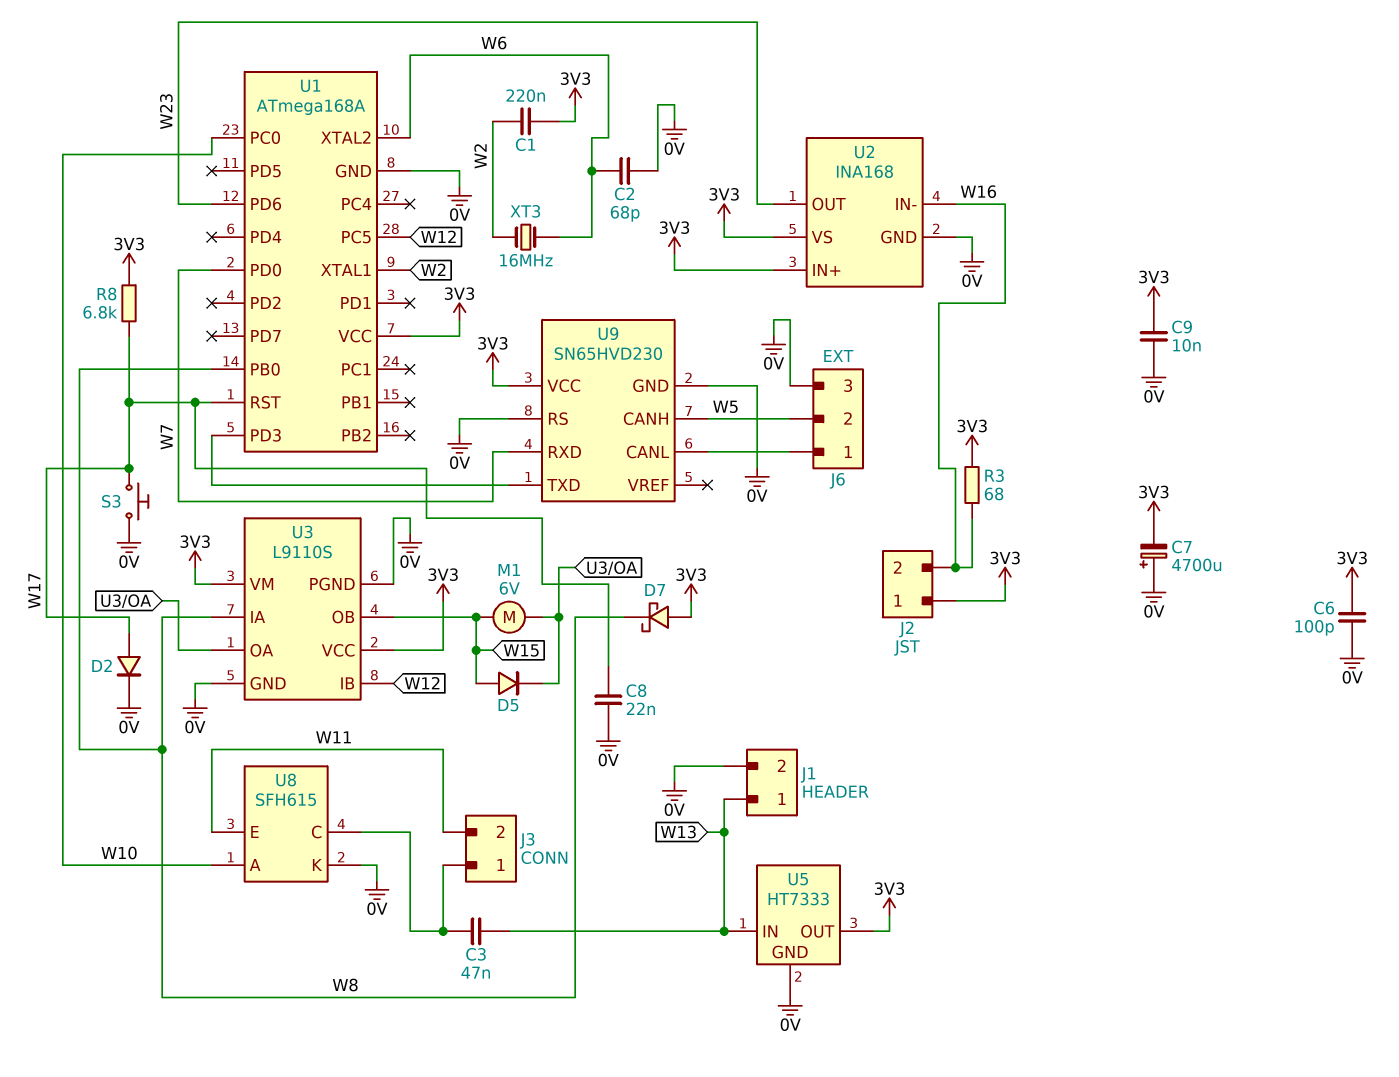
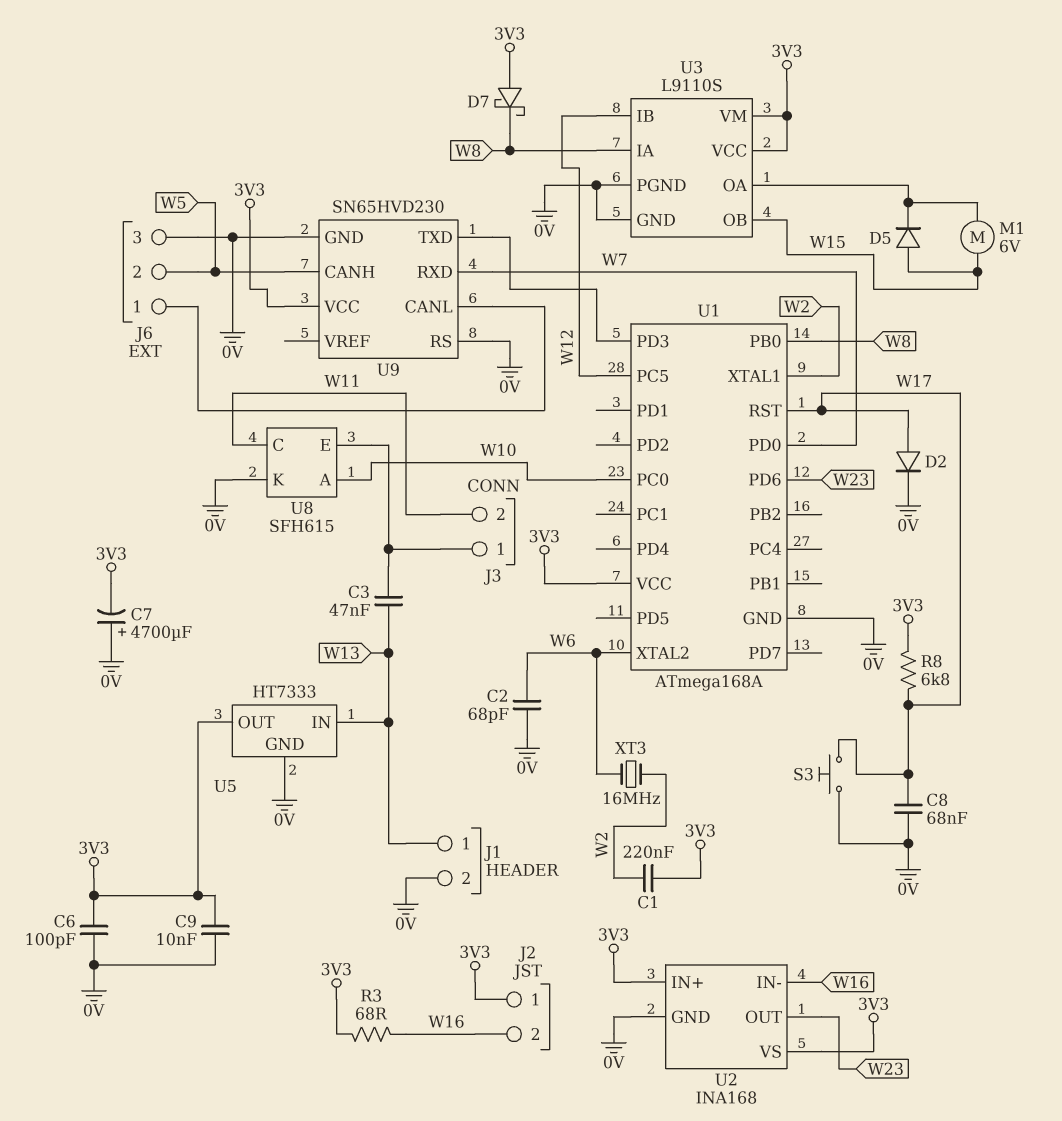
C8: 22nF (0V, W17) -> 68nF (0V, W17)
U8 pin C: J3/1 -> W11
U8 pin E: W11 -> J3/1

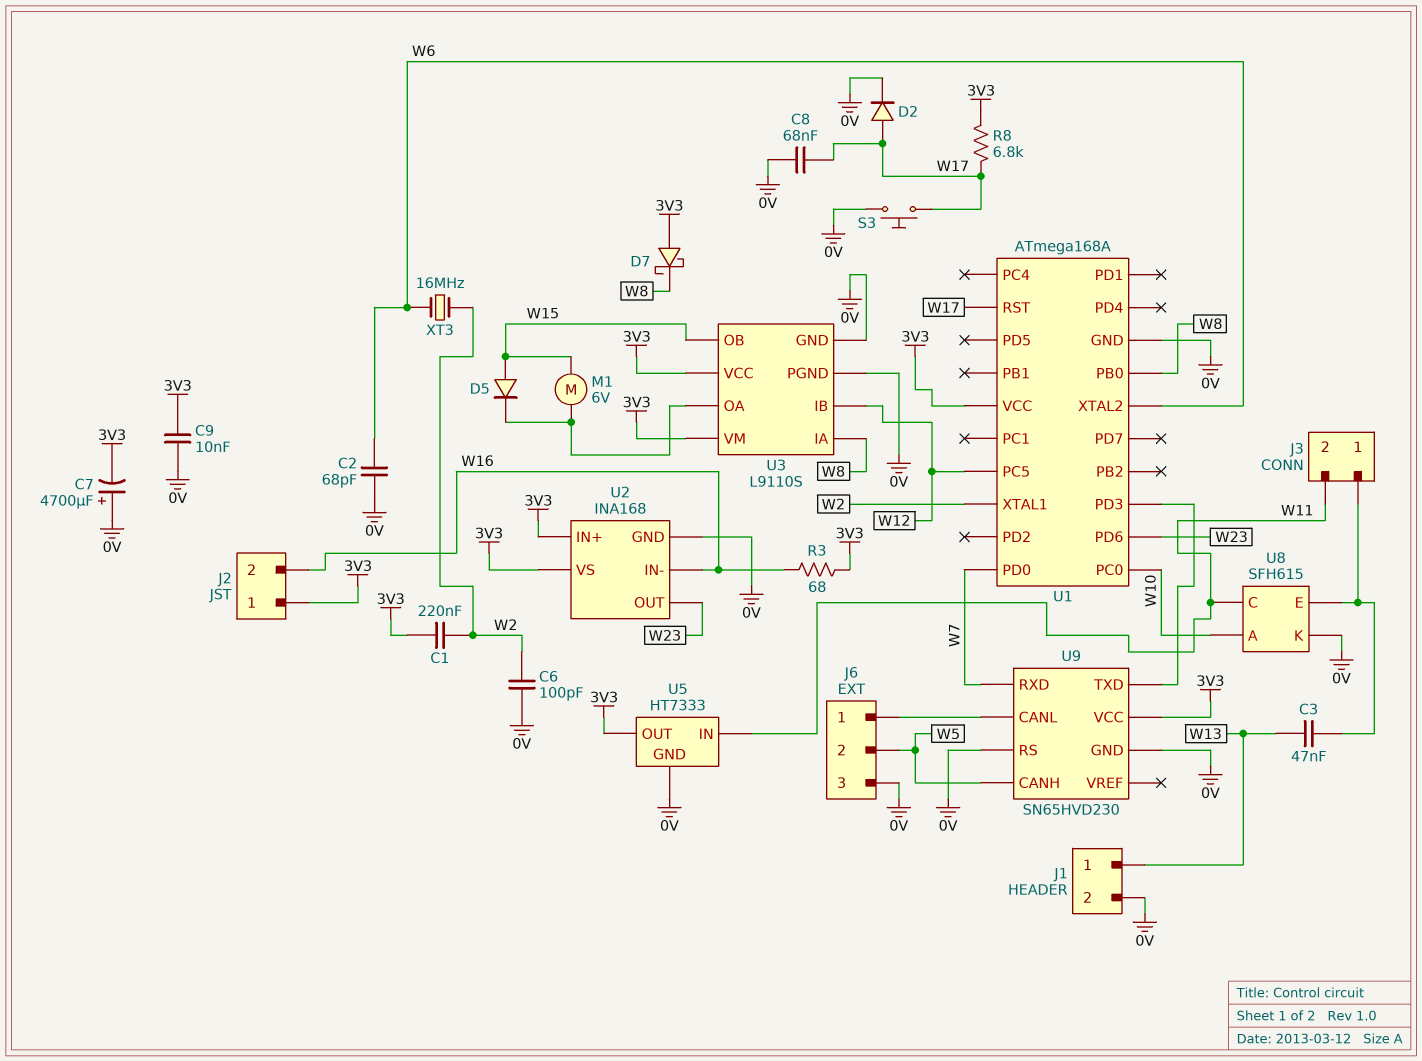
C6: 100pF (0V, 3V3) -> 100pF (0V, W2)
U5 pin IN: W13 -> W11

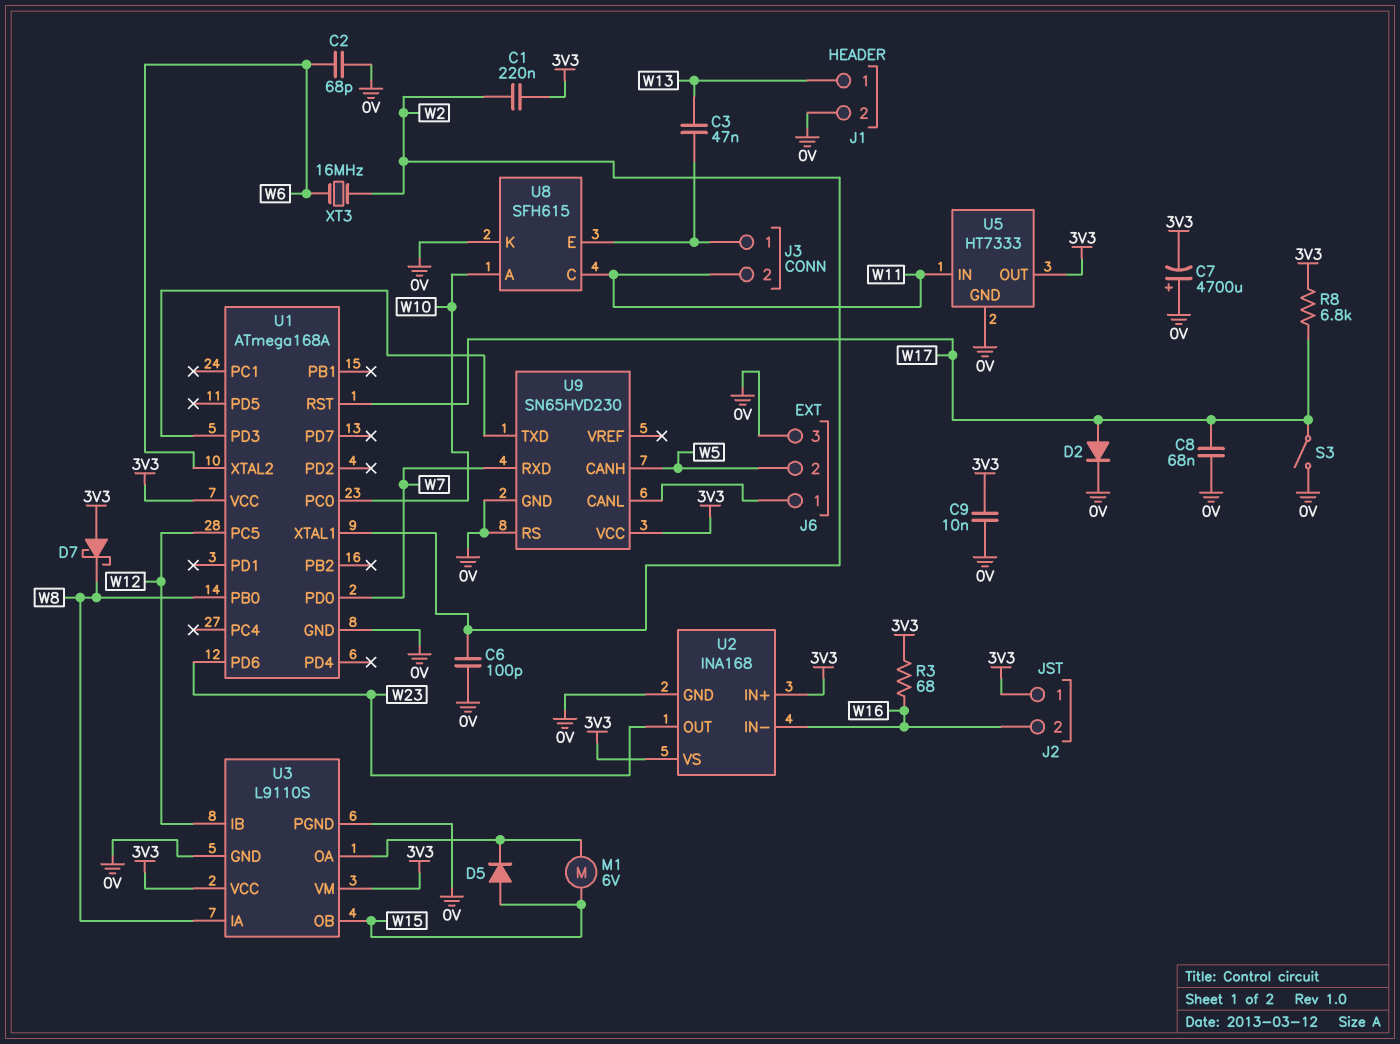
S3: button (0V, W17) -> switch (0V, W17)

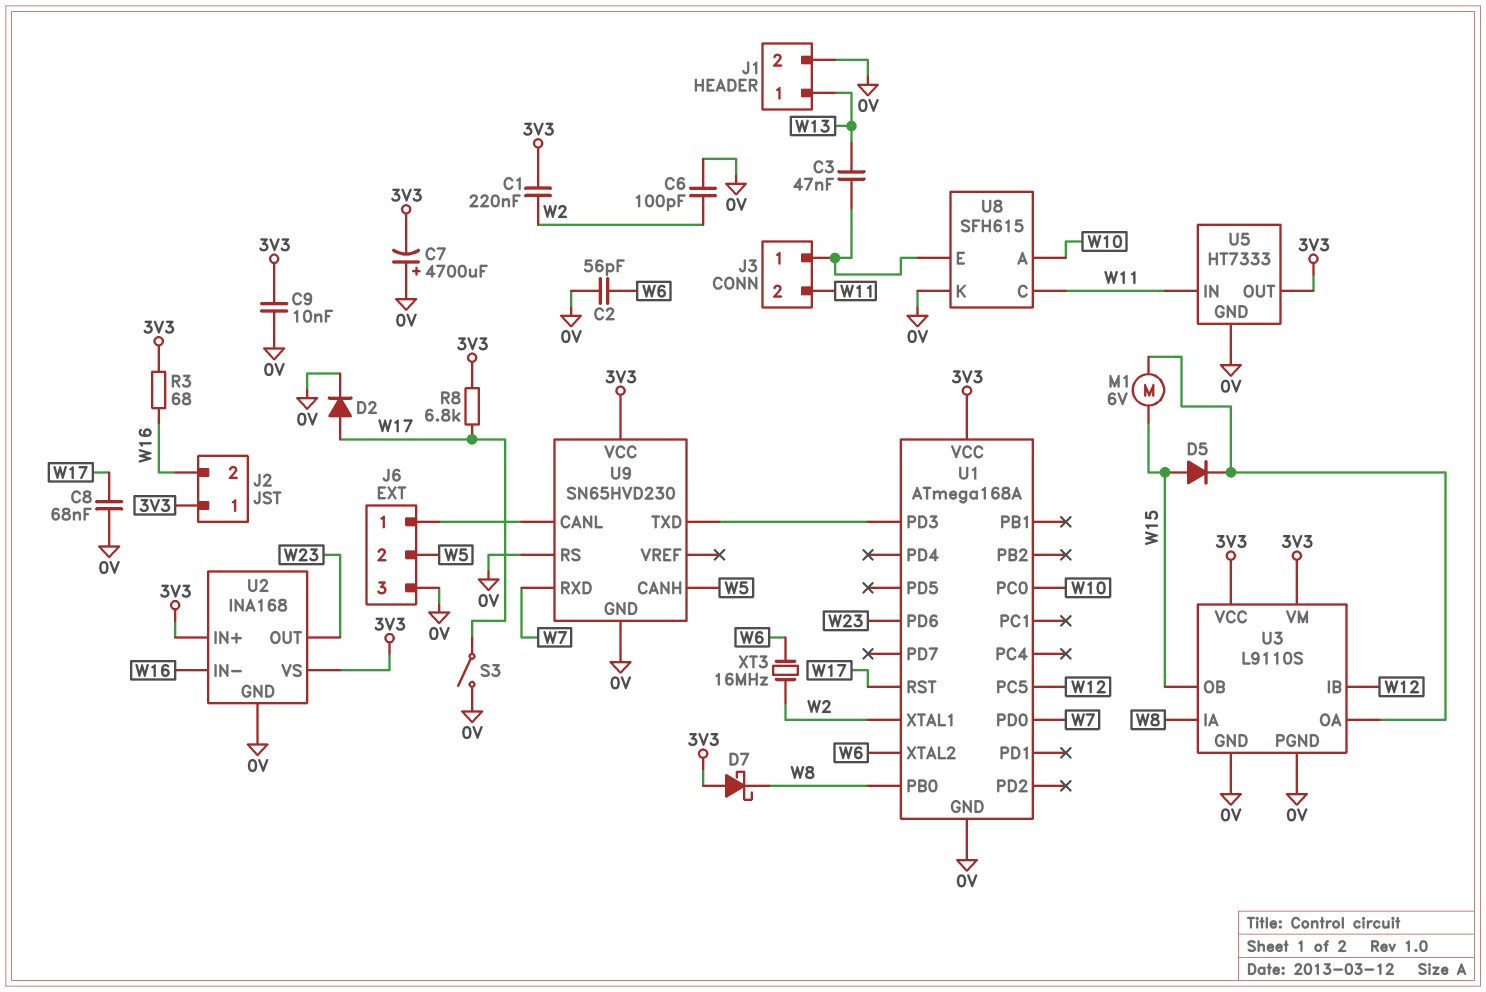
C2: 68pF (0V, W6) -> 56pF (0V, W6)

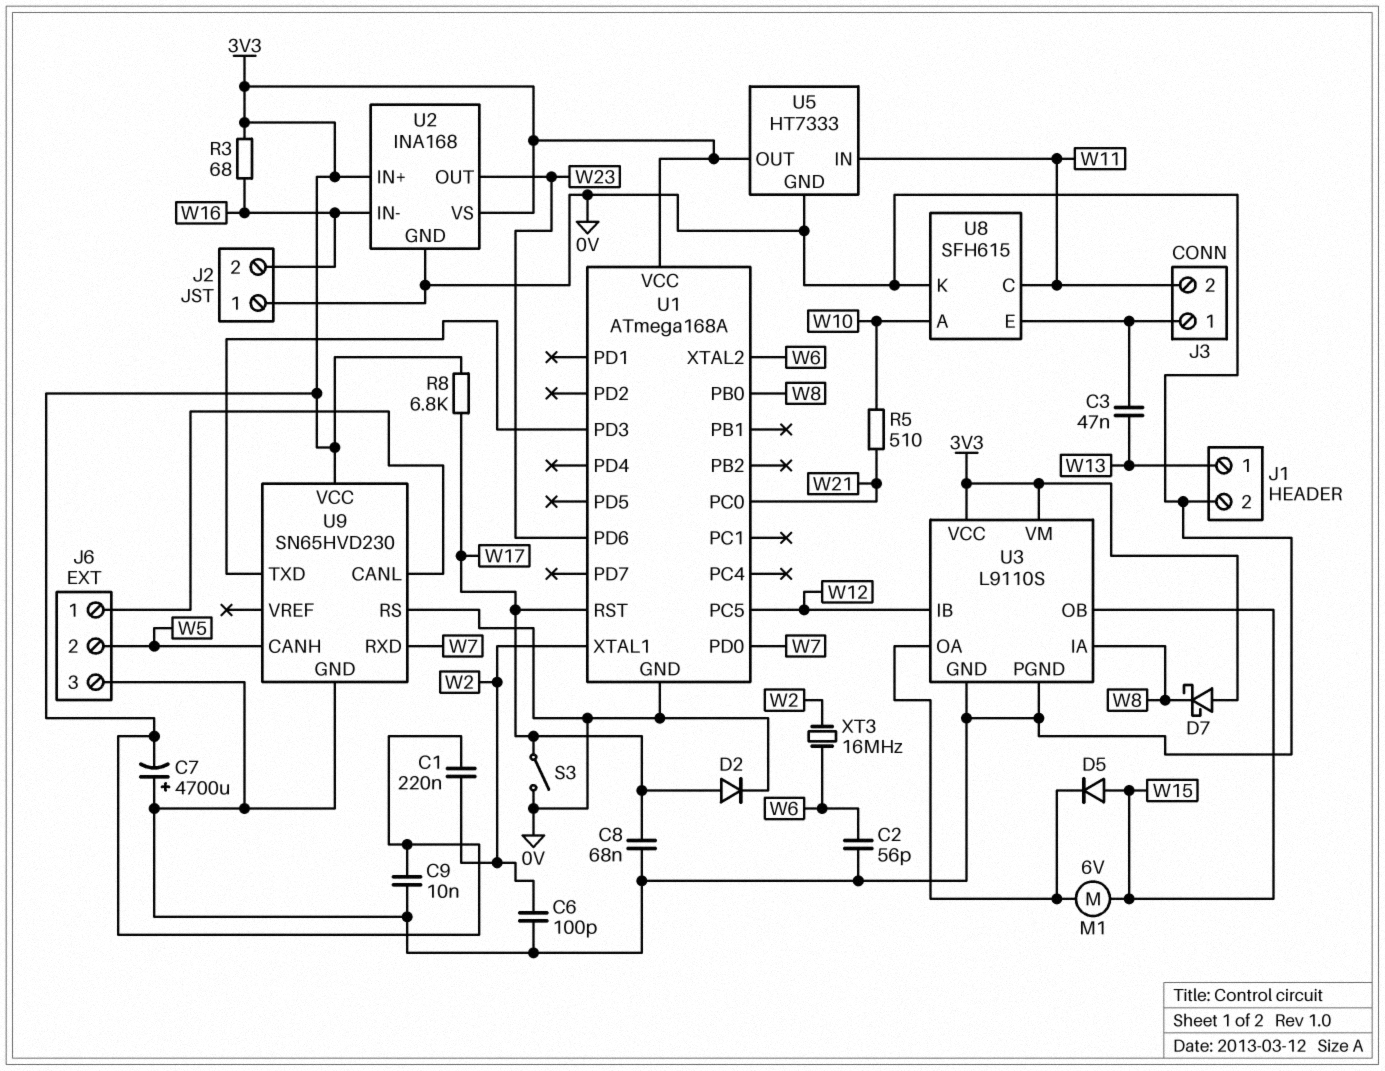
J2 pin 1: 3V3 -> 0V
R5: none -> 510 (W10, W21)
U1 pin PC0: W10 -> W21

